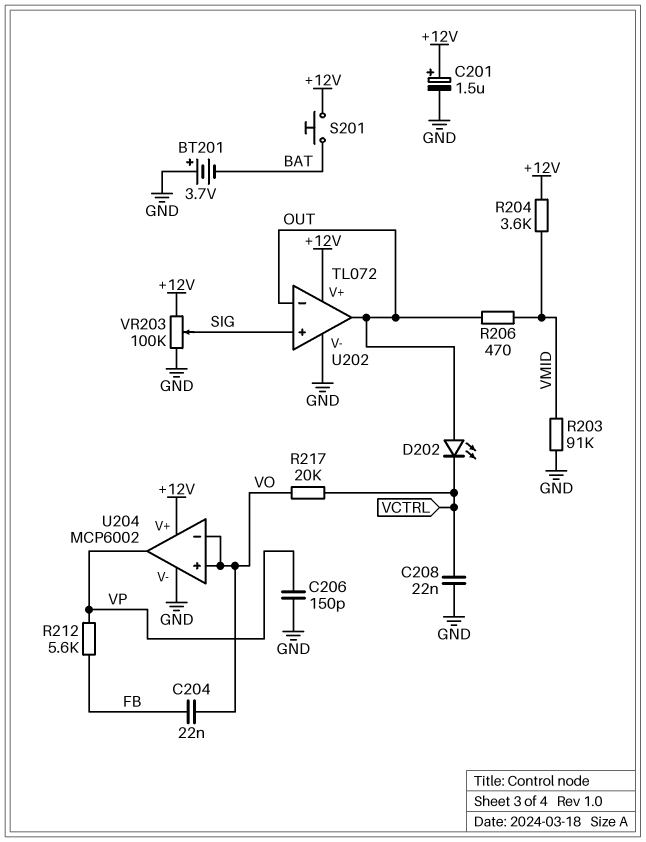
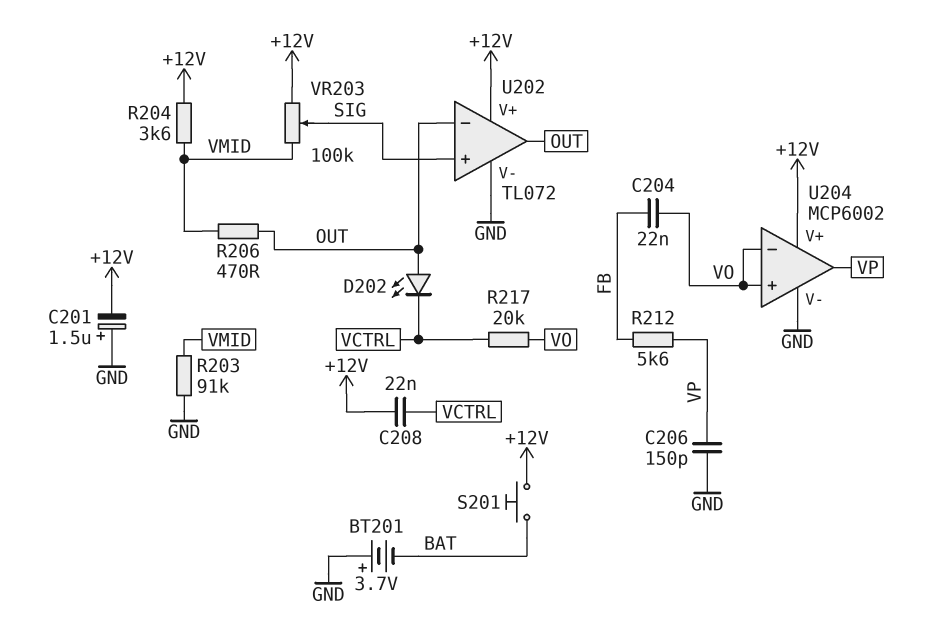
C201: 1.5uF (plus +12V, minus GND) -> 1.5uF (plus GND, minus +12V)
C208: 22nF (GND, VCTRL) -> 22nF (+12V, VCTRL)
VR203: 100k (+12V, GND, wiper SIG) -> 100k (+12V, VMID, wiper SIG)

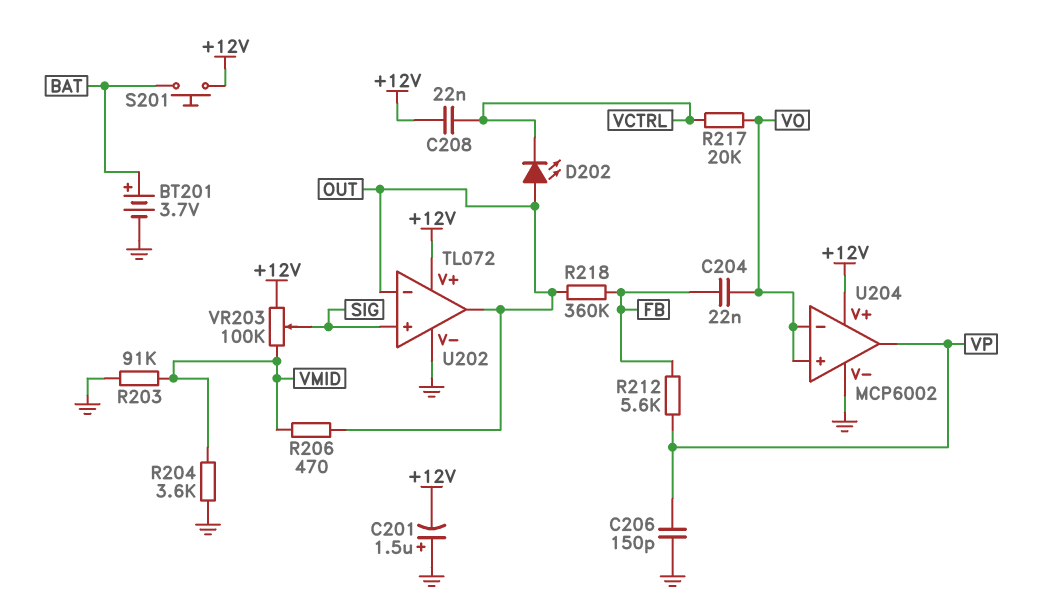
BT201: 3.7V (plus GND, minus BAT) -> 3.7V (plus BAT, minus GND)
R204: 3.6k (+12V, VMID) -> 3.6k (GND, VMID)
R218: none -> 360k (FB, OUT)

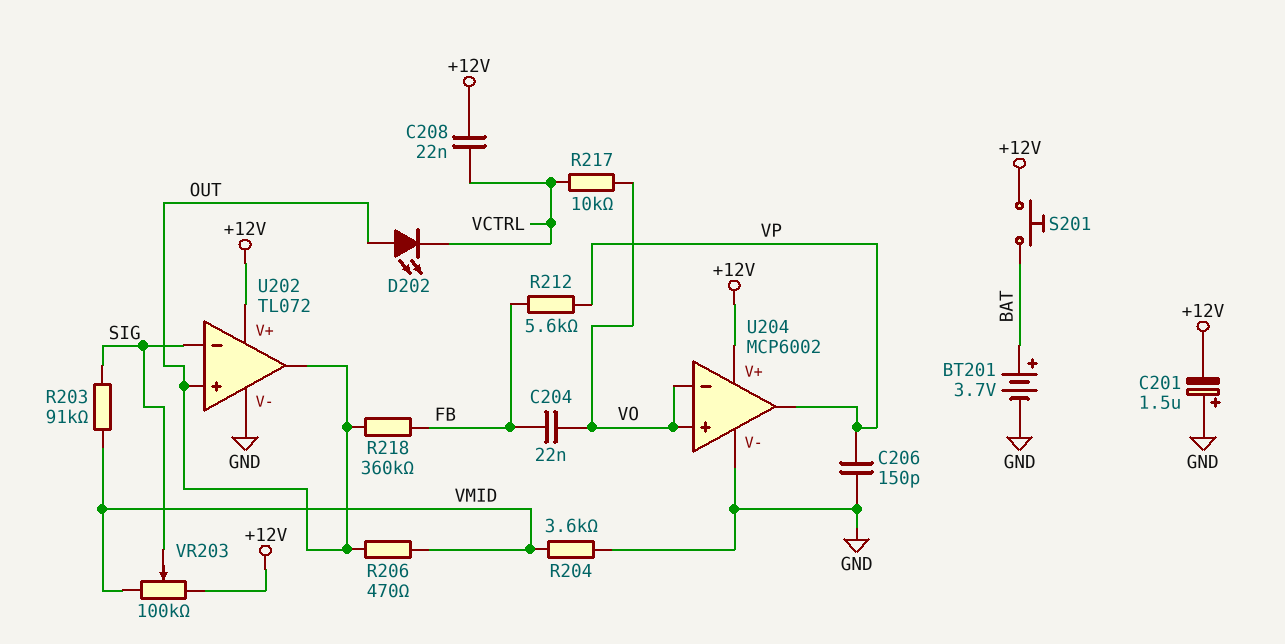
R203: 91k (GND, VMID) -> 91k (SIG, VMID)
R217: 20k (VCTRL, VO) -> 10k (VCTRL, VO)
U202 pin in+: SIG -> OUT
U202 pin in-: OUT -> SIG

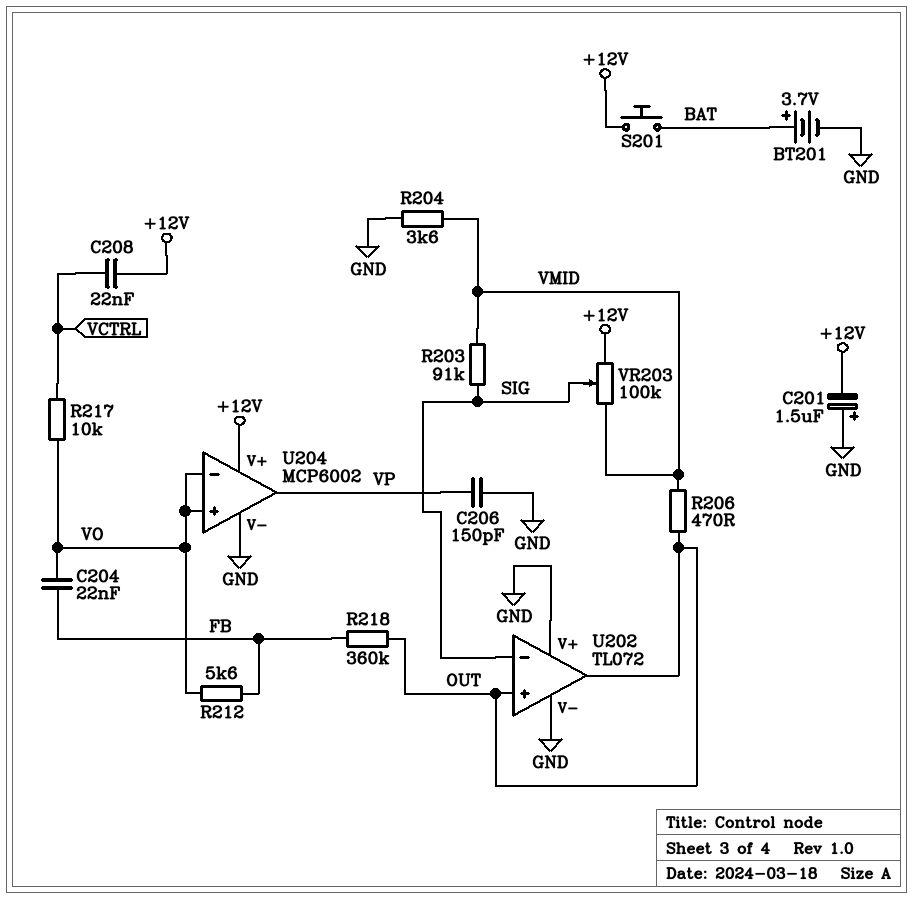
D202: LED (A OUT, K VCTRL) -> none
R212: 5.6k (FB, VP) -> 5.6k (FB, VO)
U202 pin V+: +12V -> GND

